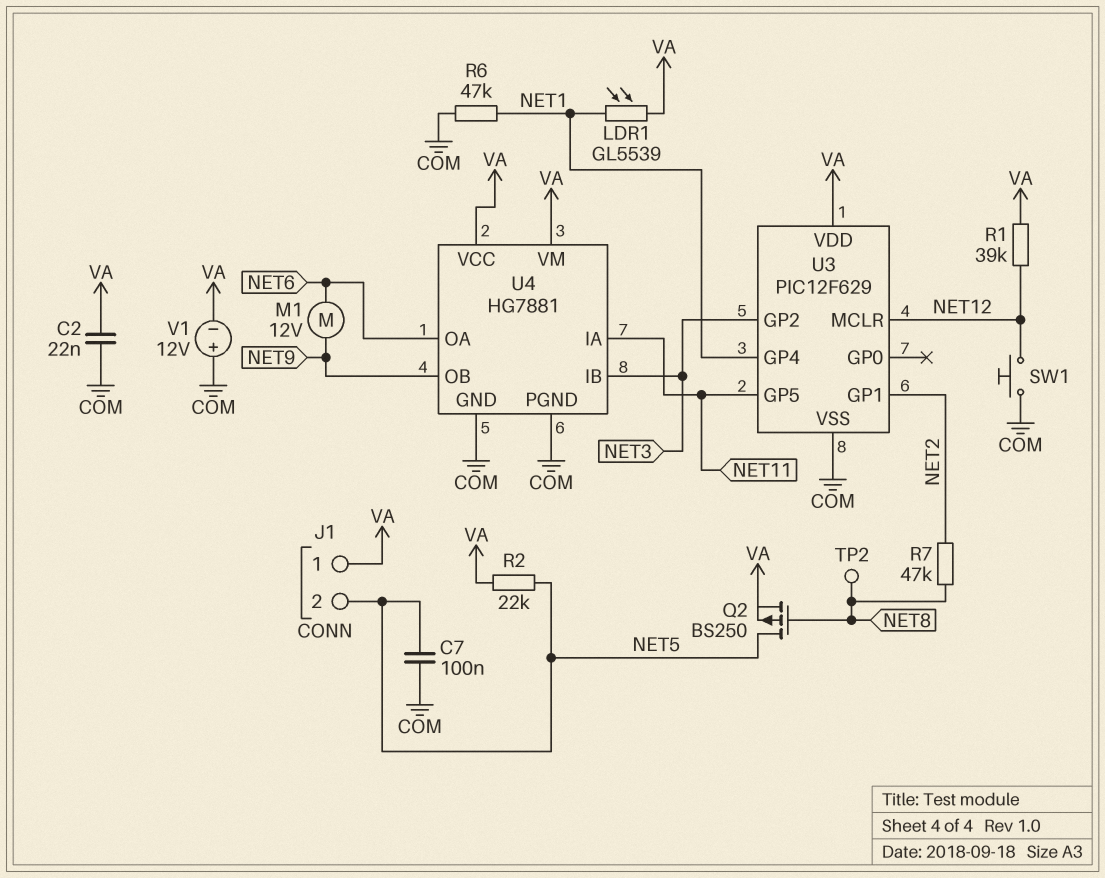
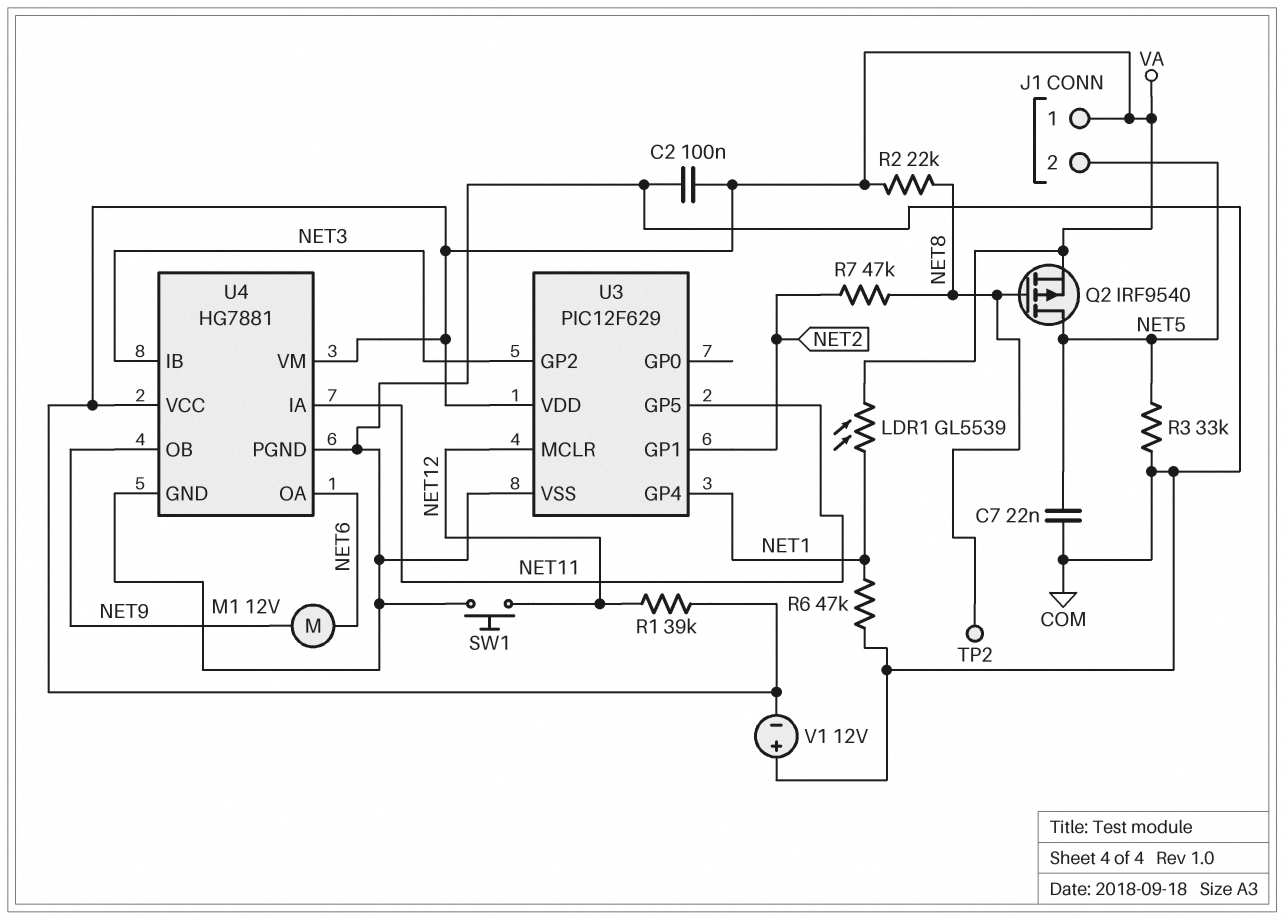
C2: 22nF (COM, VA) -> 100nF (COM, VA)
C7: 100nF (COM, NET5) -> 22nF (COM, NET5)
Q2: PMOS BS250 (G NET8, D NET5, S VA) -> PMOS IRF9540 (G NET8, D NET5, S VA)
R2: 22k (NET5, VA) -> 22k (NET8, VA)
R3: none -> 33k (COM, NET5)

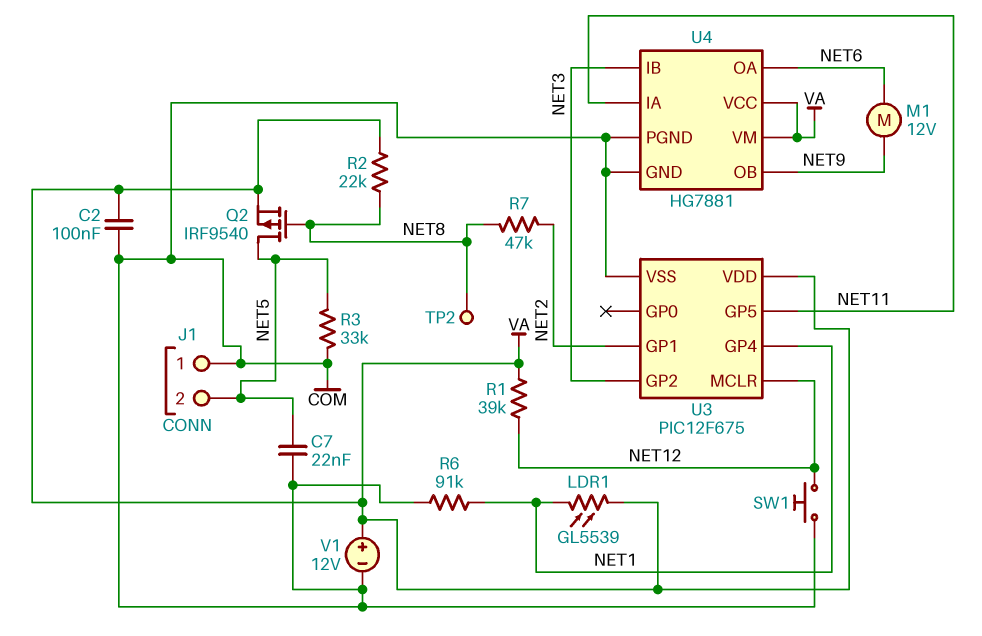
J1 pin 1: VA -> COM
R6: 47k (COM, NET1) -> 91k (COM, NET1)
U3: PIC12F629 -> PIC12F675
V1: 12V (plus COM, minus VA) -> 12V (plus VA, minus COM)

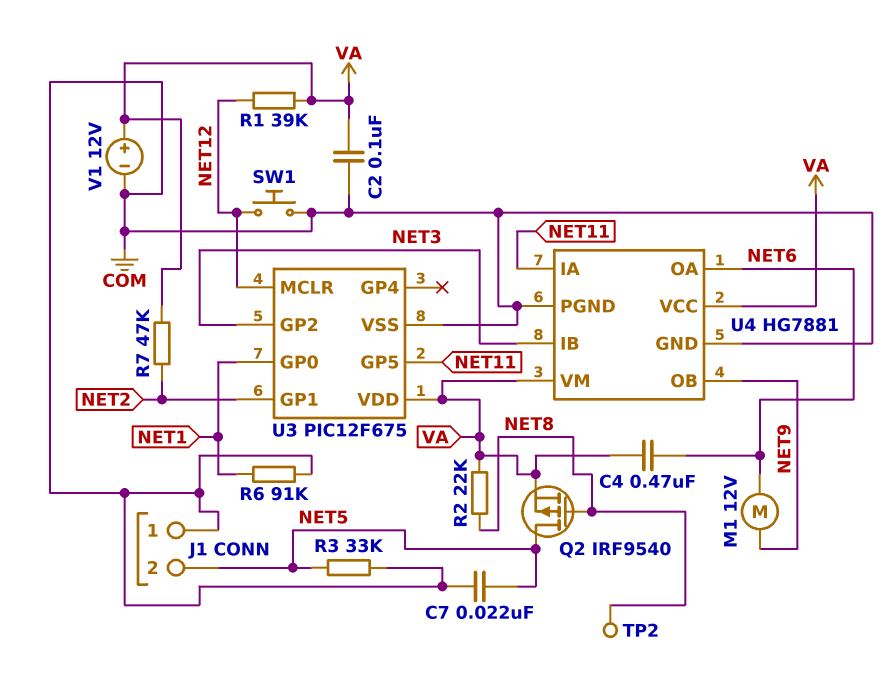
C4: none -> 470nF (NET6, VA)
LDR1: GL5539 (NET1, VA) -> none
R7: 47k (NET2, NET8) -> 47k (NET2, VA)
U3 pin GP0: none -> NET1
U3 pin GP4: NET1 -> none

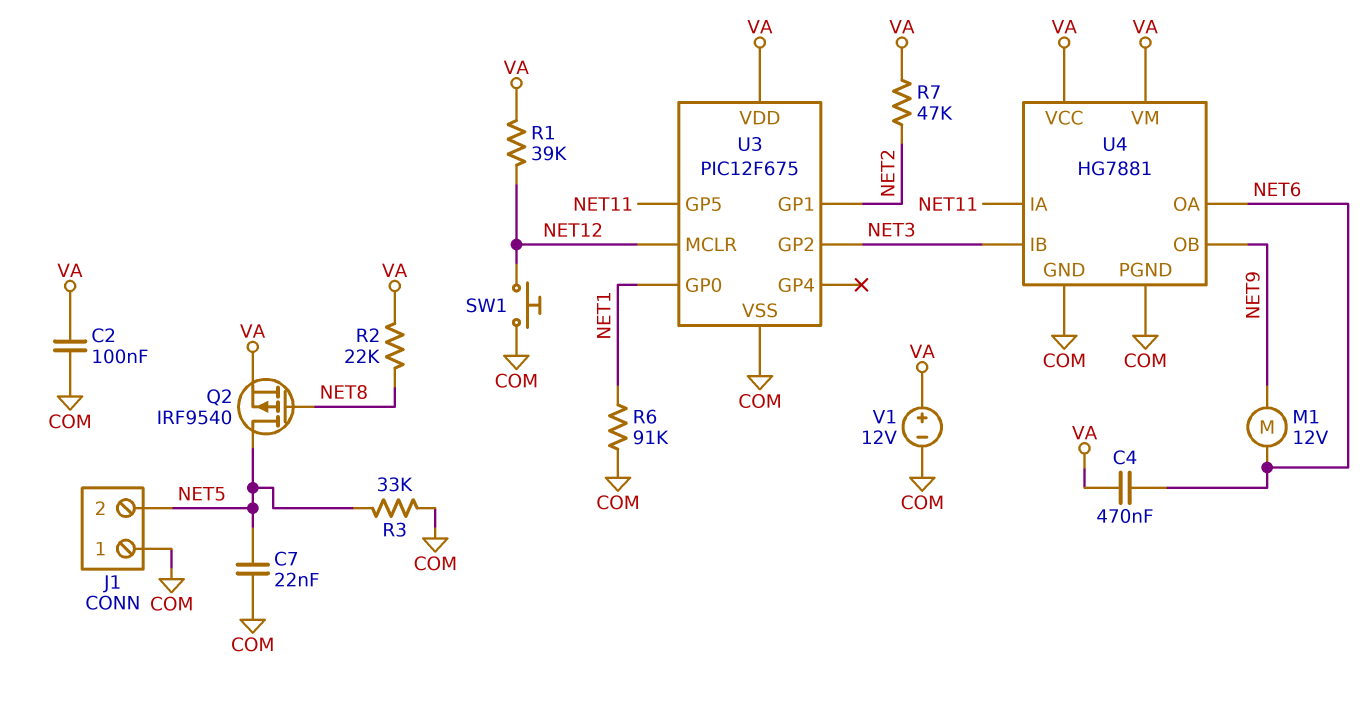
TP2: test point (NET8) -> none

